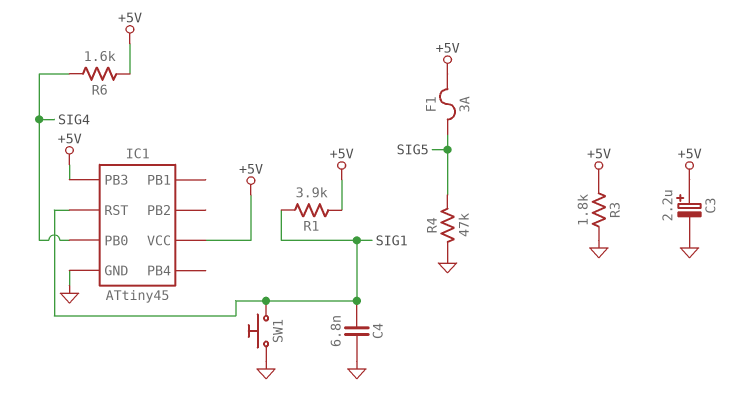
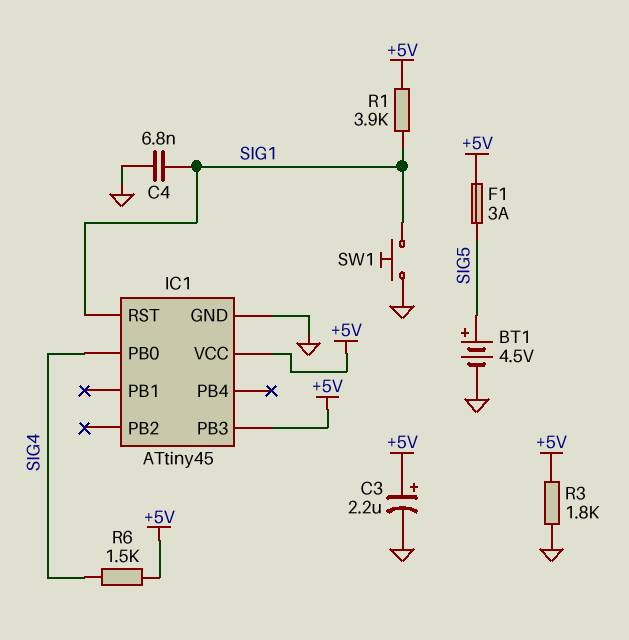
BT1: none -> 4.5V (plus SIG5, minus GND)
R4: 47k (GND, SIG5) -> none
R6: 1.6k (+5V, SIG4) -> 1.5k (+5V, SIG4)

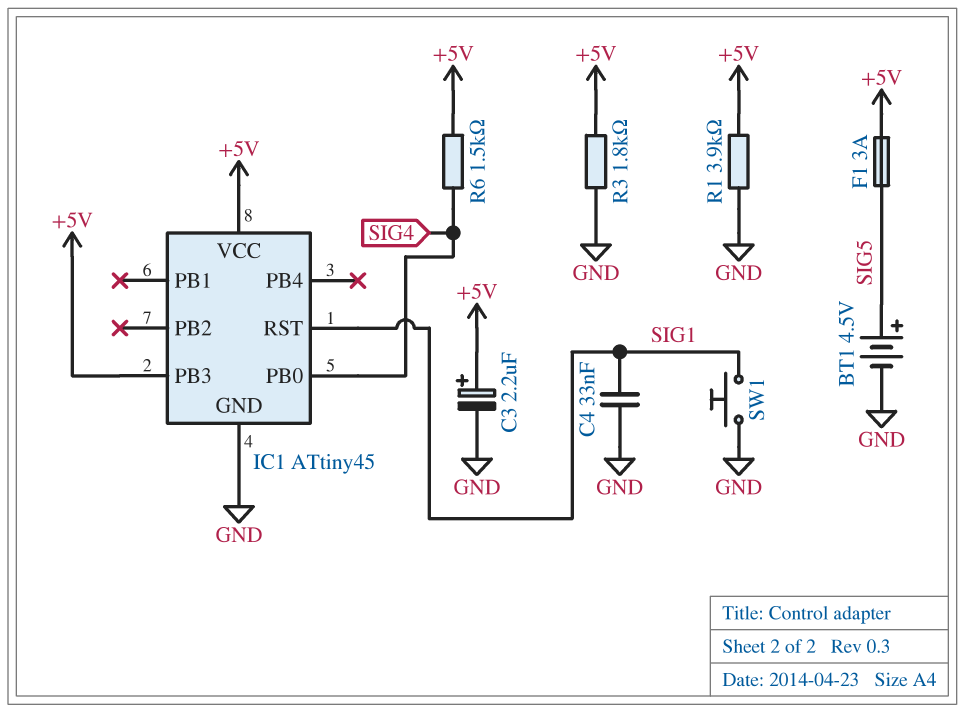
C4: 6.8nF (GND, SIG1) -> 33nF (GND, SIG1)
R1: 3.9k (+5V, SIG1) -> 3.9k (+5V, GND)

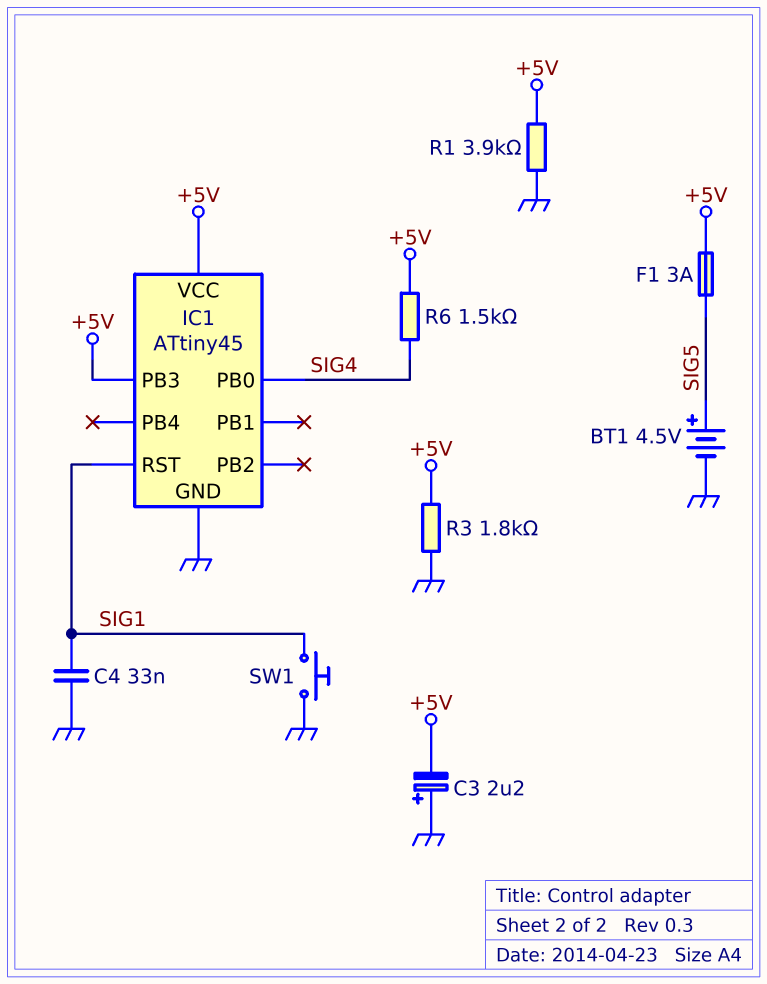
C3: 2.2uF (plus +5V, minus GND) -> 2.2uF (plus GND, minus +5V)

